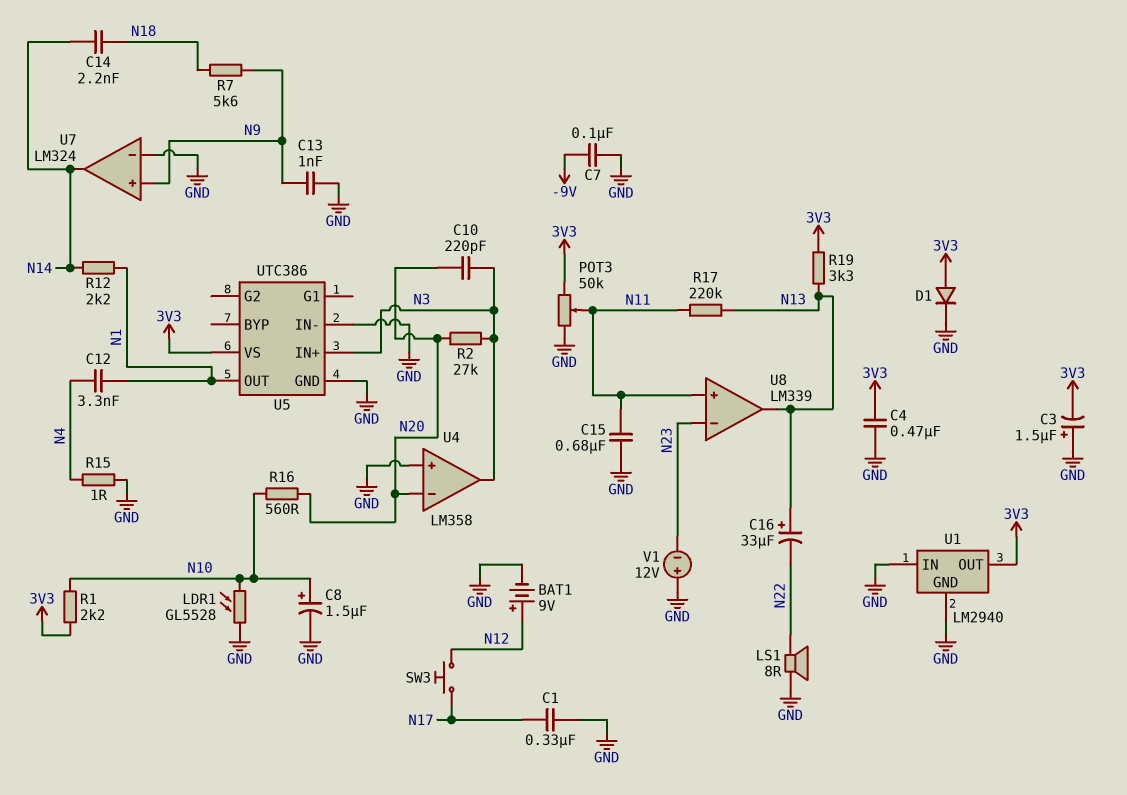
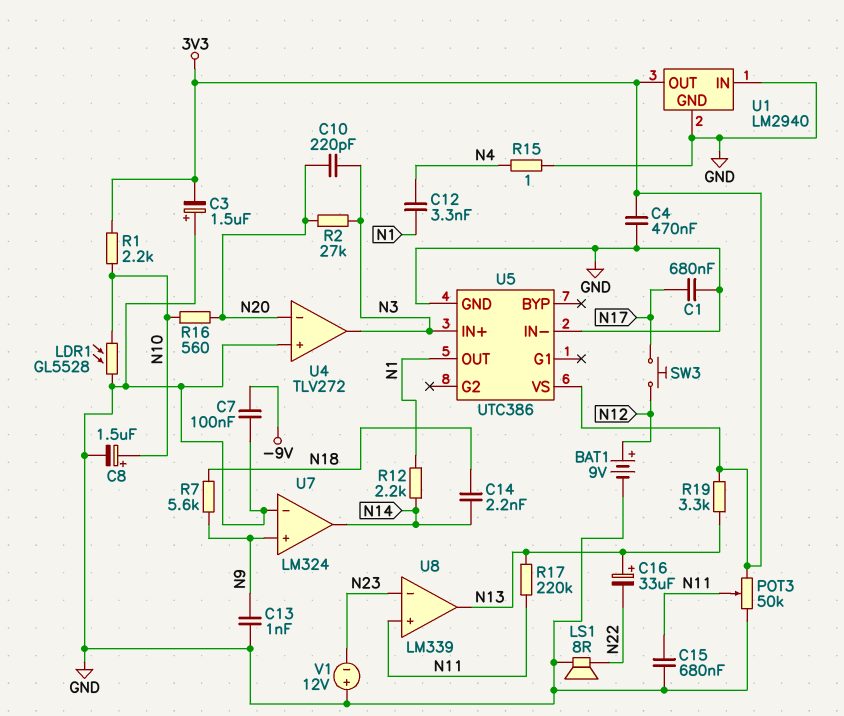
C1: 330nF (GND, N17) -> 680nF (GND, N17)
D1: diode (A 3V3, K GND) -> none
U4: LM358 -> TLV272

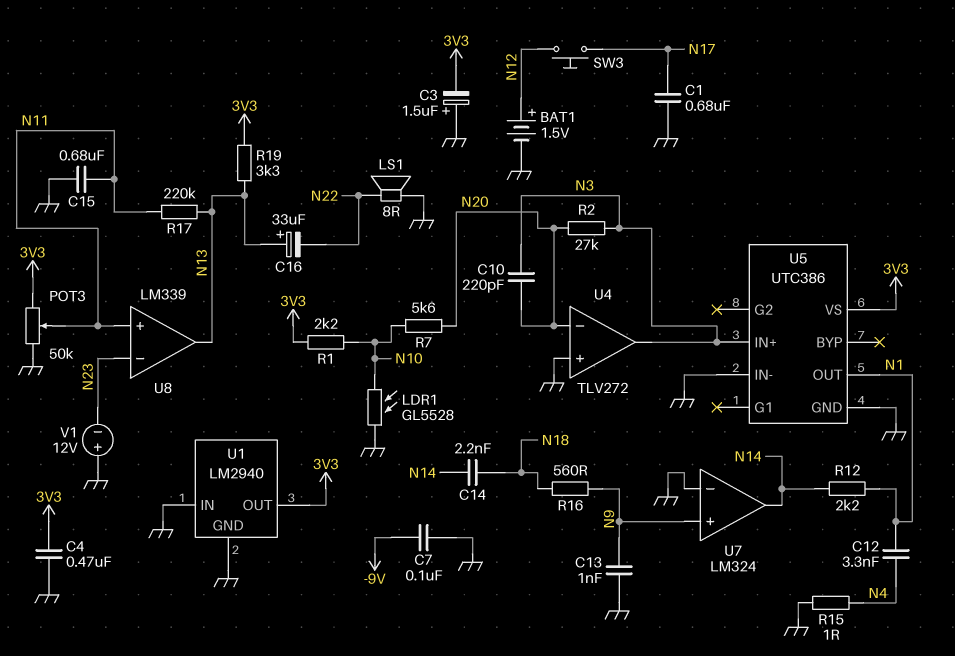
BAT1: 9V (plus N12, minus GND) -> 1.5V (plus N12, minus GND)
C8: 1.5uF (plus N10, minus GND) -> none
R7: 5.6k (N9, N18) -> 5.6k (N10, N20)
R16: 560 (N10, N20) -> 560 (N9, N18)

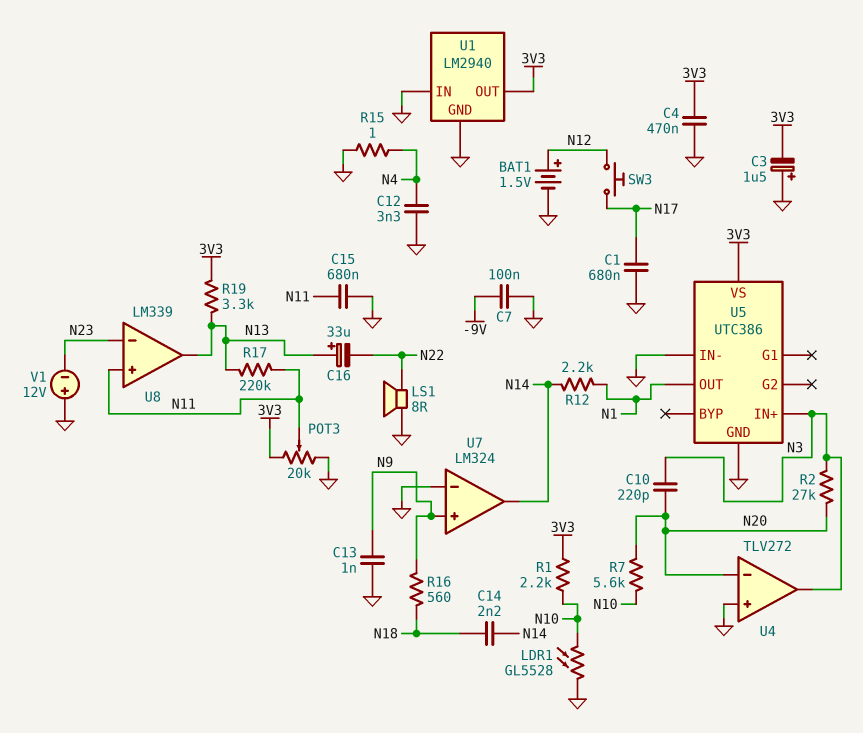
C12: 3.3nF (N1, N4) -> 3.3nF (GND, N4)
POT3: 50k (3V3, GND, wiper N11) -> 20k (3V3, GND, wiper N11)

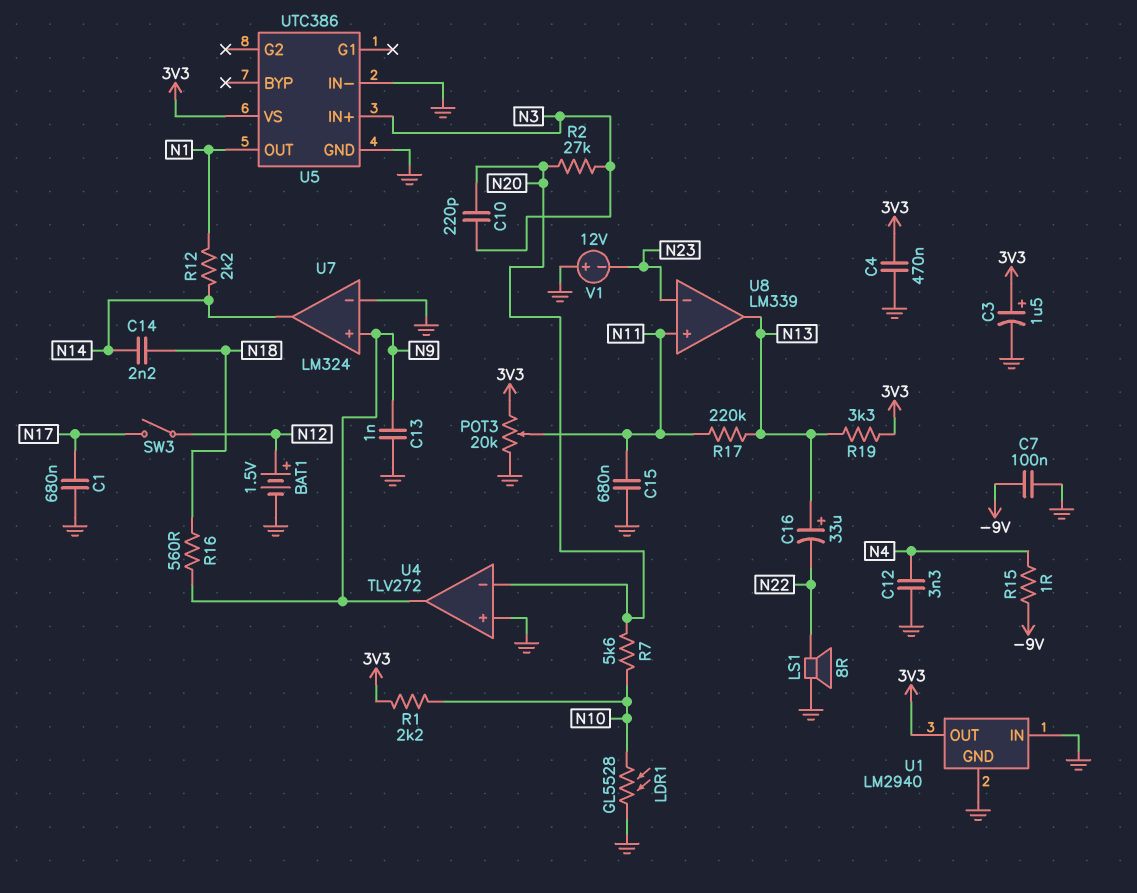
C3: 1.5uF (plus GND, minus 3V3) -> 1.5uF (plus 3V3, minus GND)
R15: 1 (GND, N4) -> 1 (-9V, N4)
SW3: button (N12, N17) -> switch (N12, N17)
U4 pin out: N3 -> N9

